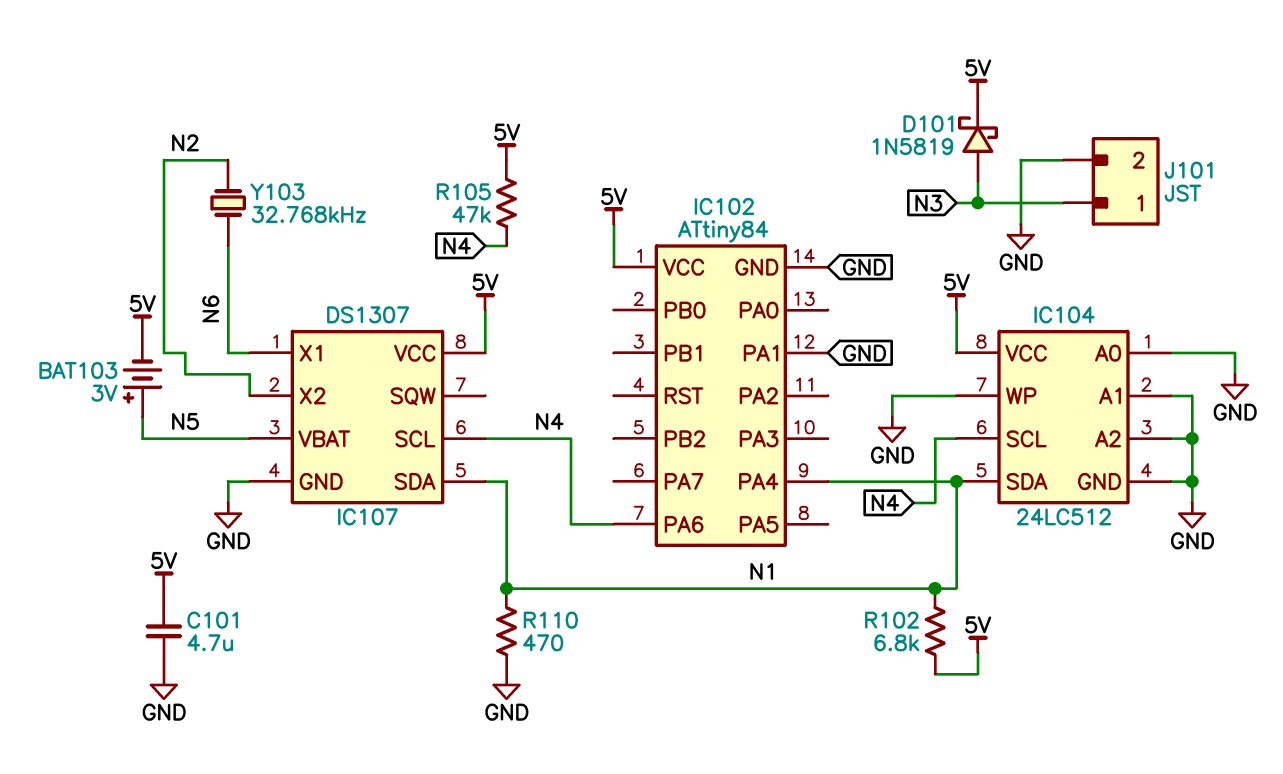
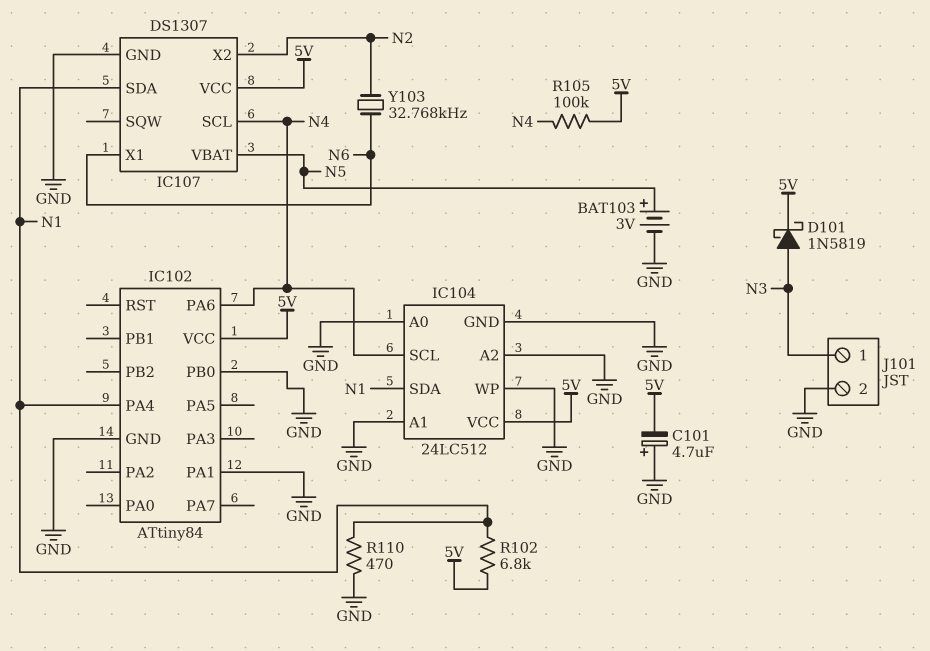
BAT103: 3V (plus N5, minus 5V) -> 3V (plus N5, minus GND)
C101: 4.7uF (5V, GND) -> 4.7uF (plus GND, minus 5V)
IC102 pin PB0: none -> GND
R105: 47k (5V, N4) -> 100k (5V, N4)

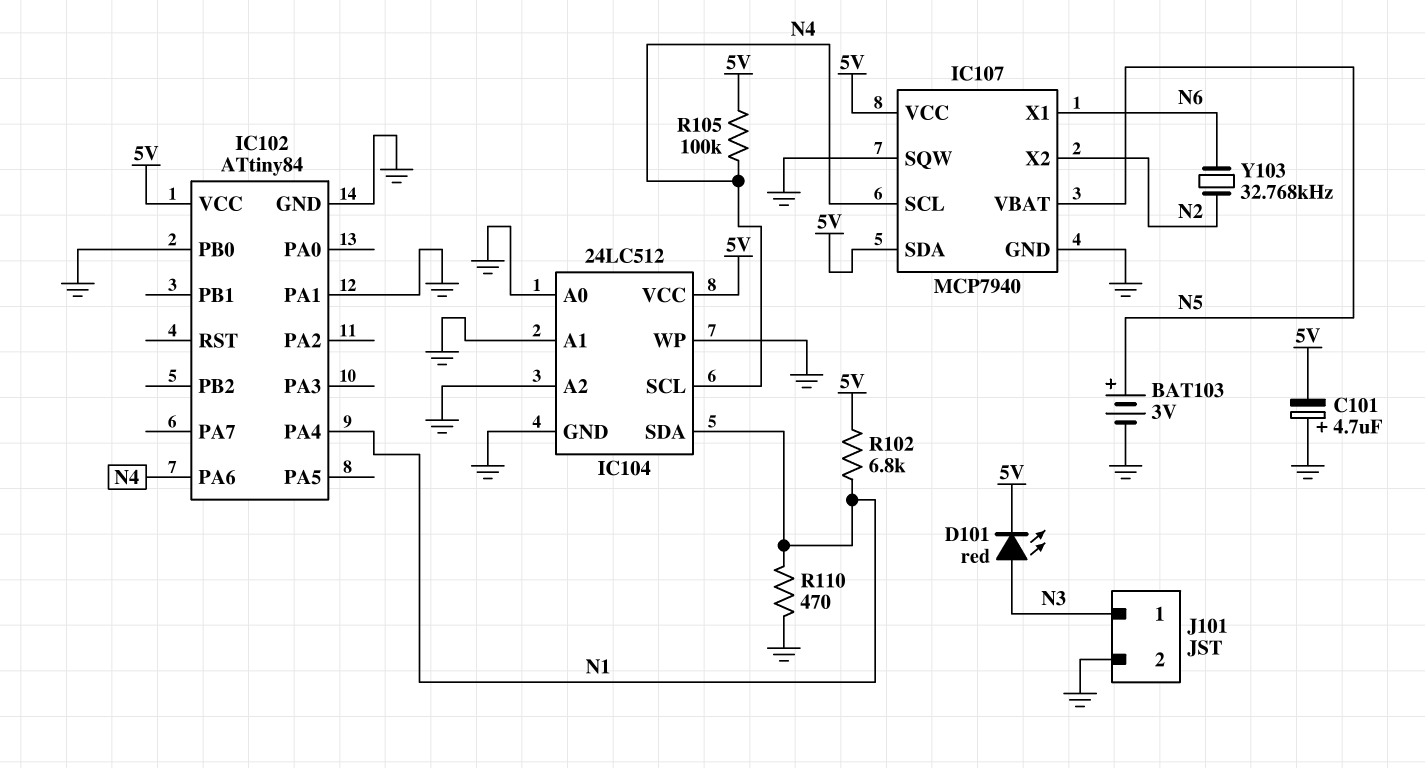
D101: schottky 1N5819 (A N3, K 5V) -> LED red (A N3, K 5V)
IC107: DS1307 -> MCP7940
IC107 pin SDA: N1 -> 5V
IC107 pin SQW: none -> GND

